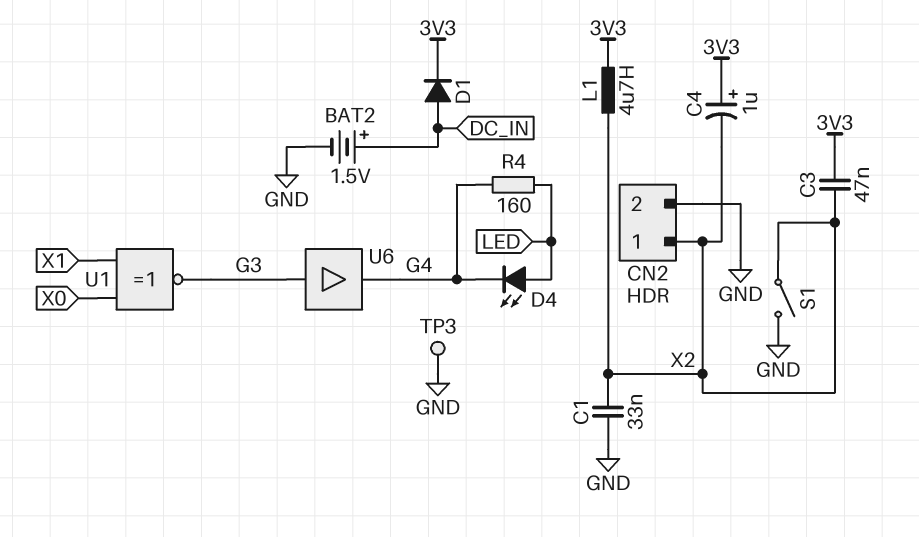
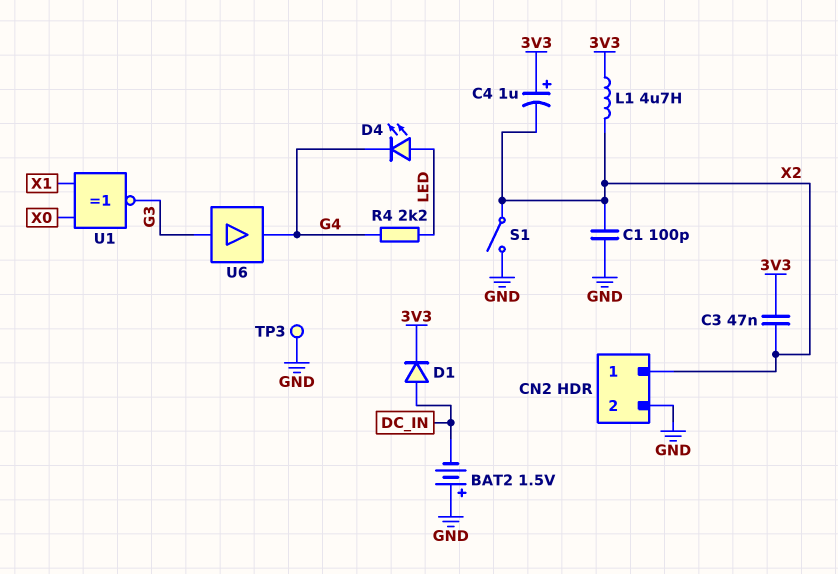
BAT2: 1.5V (plus DC_IN, minus GND) -> 1.5V (plus GND, minus DC_IN)
C1: 33nF (GND, X2) -> 100pF (GND, X2)
R4: 160 (G4, LED) -> 2.2k (G4, LED)

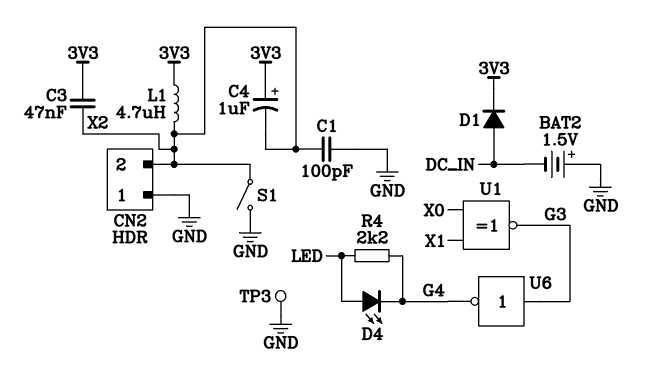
CN2 pin 1: X2 -> GND
CN2 pin 2: GND -> X2
U6: buffer (in G3, out G4) -> NOT (in G3, out G4)

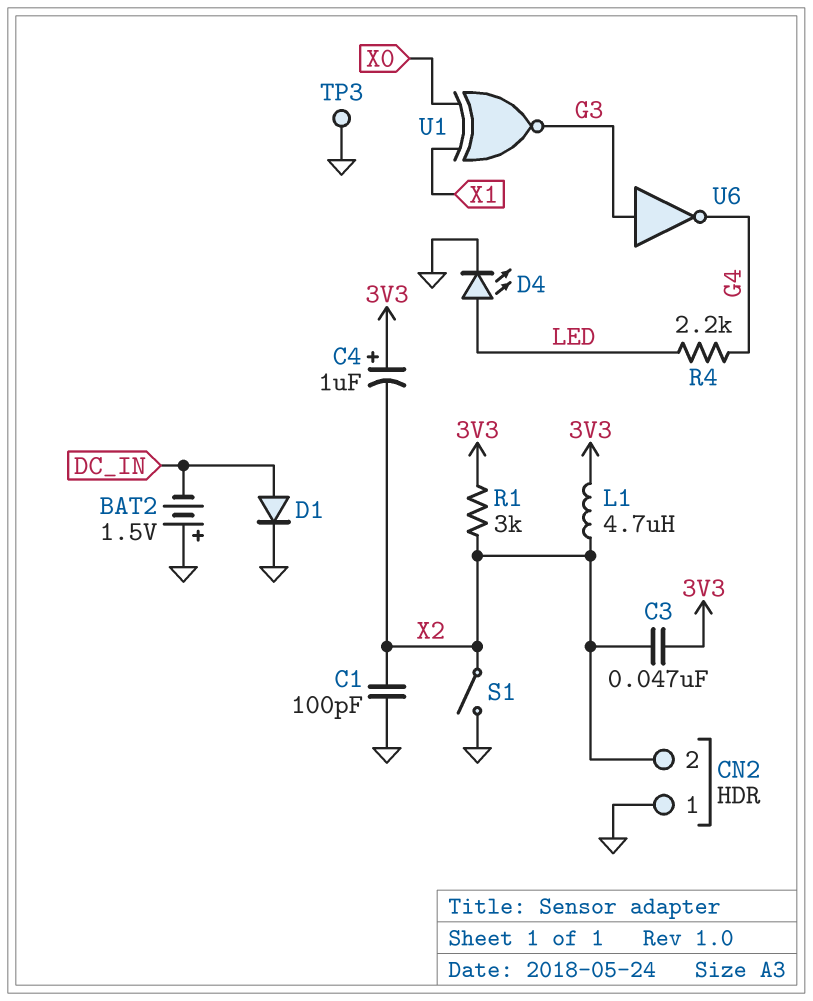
D1: diode (A DC_IN, K 3V3) -> diode (A DC_IN, K GND)
D4: LED (A LED, K G4) -> LED (A LED, K GND)
R1: none -> 3k (3V3, X2)

